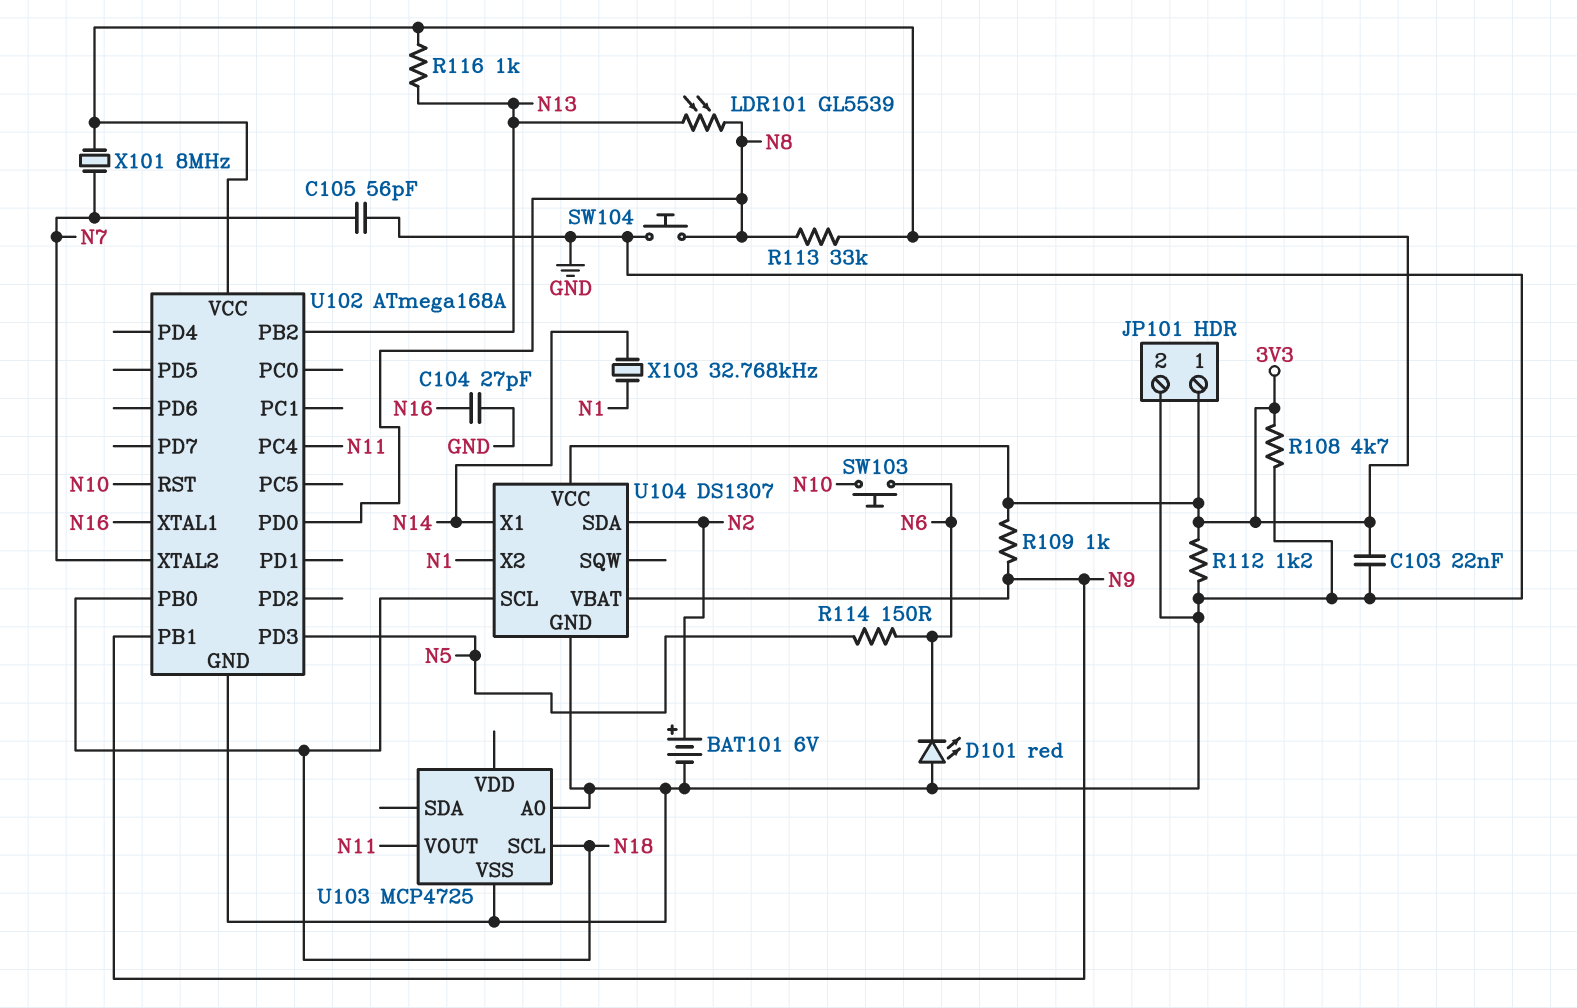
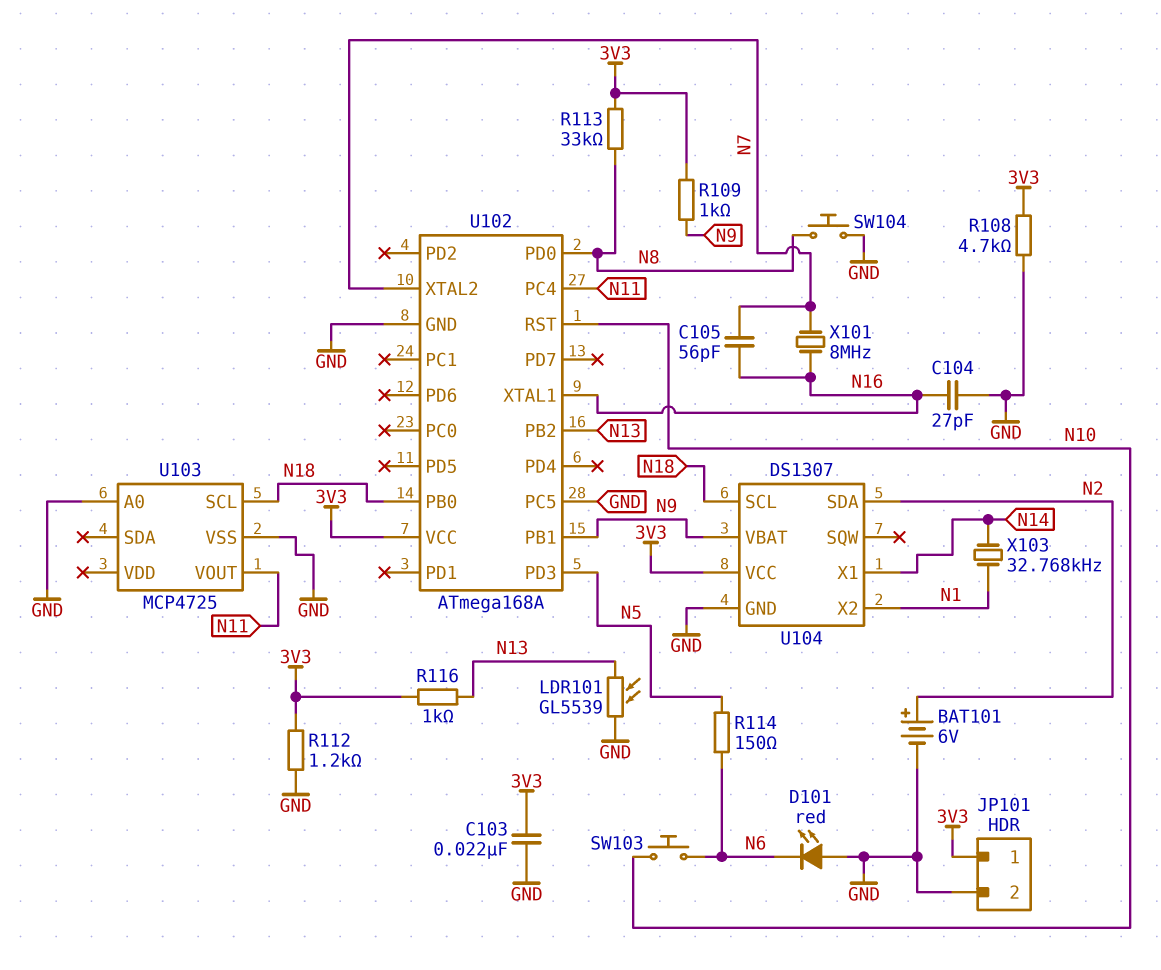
C105: 56pF (GND, N7) -> 56pF (N7, N16)
LDR101: GL5539 (N8, N13) -> GL5539 (GND, N13)
U102 pin PC5: none -> GND
X101: 8MHz (3V3, N7) -> 8MHz (N7, N16)

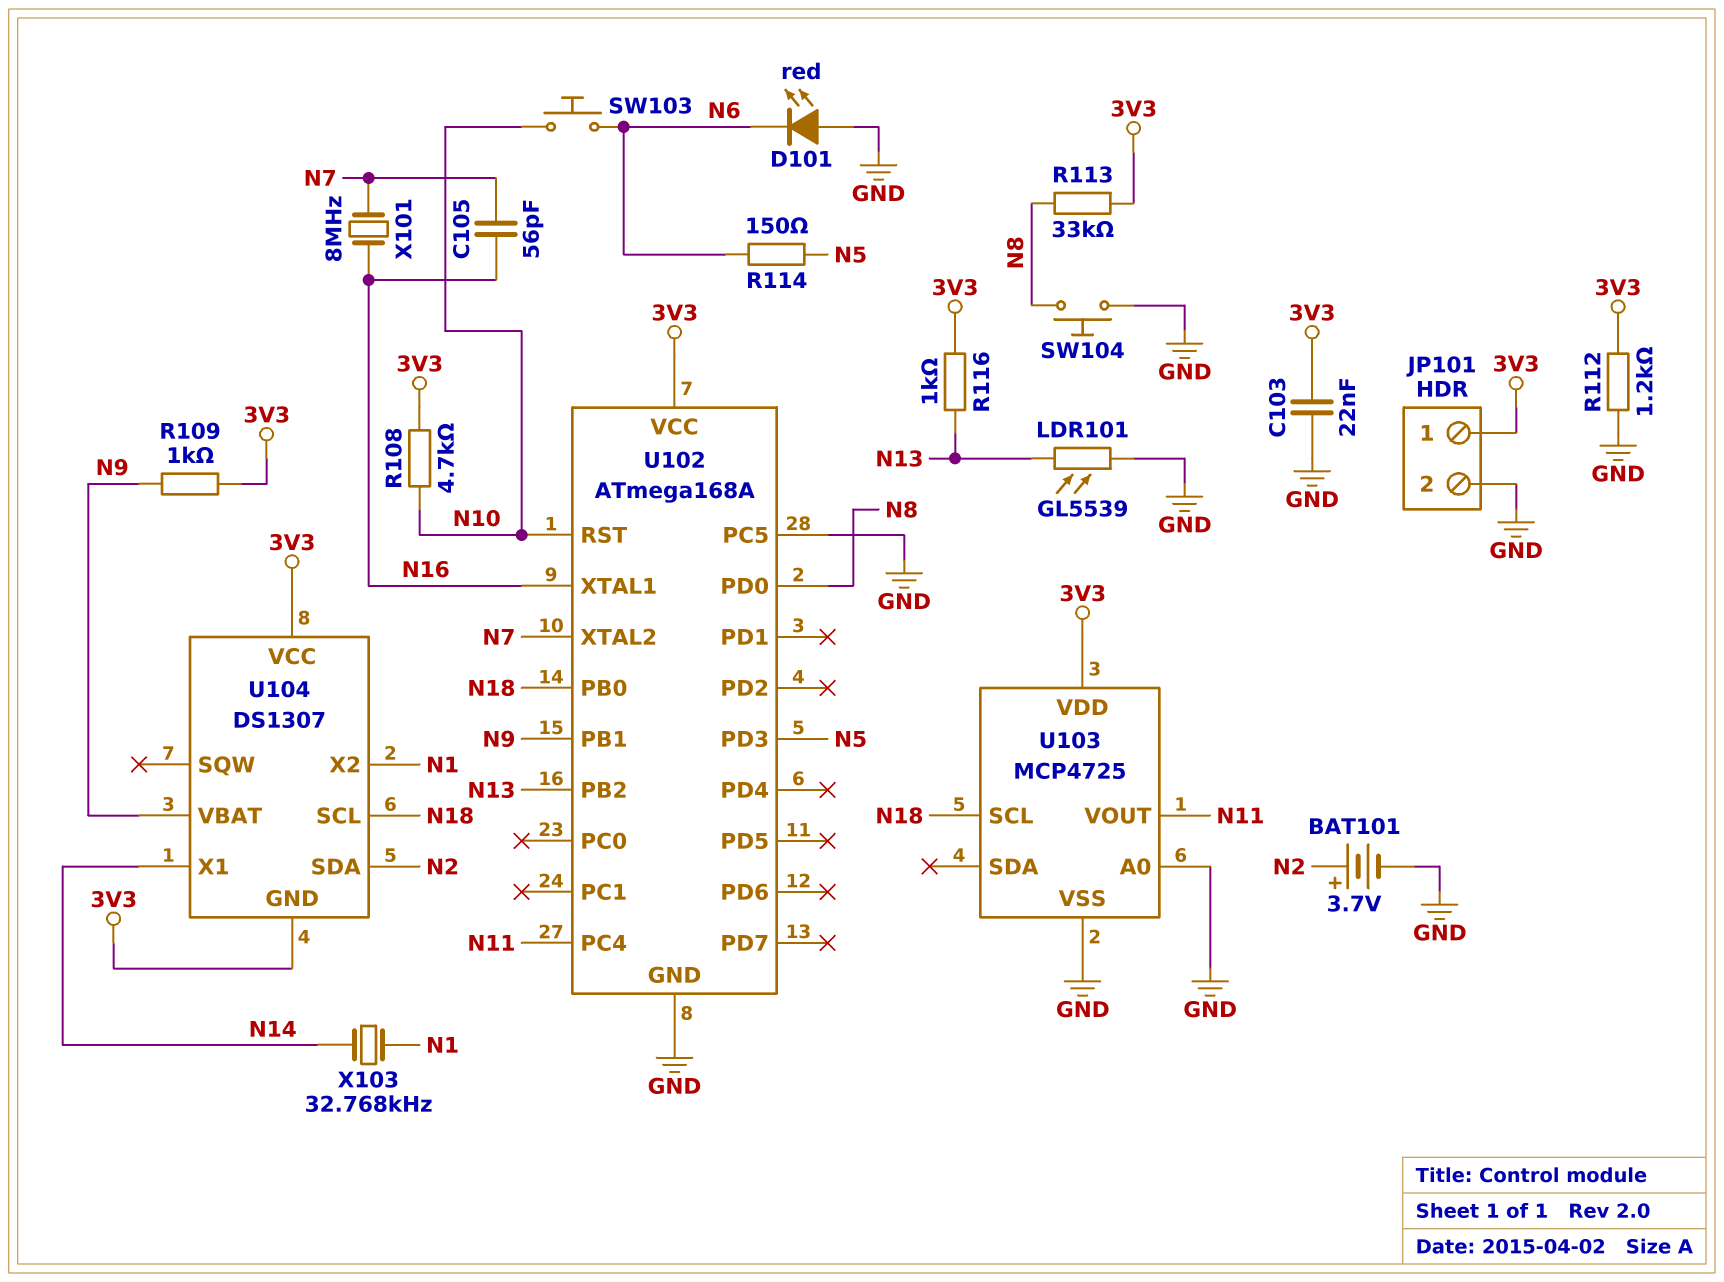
BAT101: 6V (plus N2, minus GND) -> 3.7V (plus N2, minus GND)
C104: 27pF (GND, N16) -> none
R108: 4.7k (3V3, GND) -> 4.7k (3V3, N10)
U103 pin VDD: none -> 3V3
U104 pin GND: GND -> 3V3

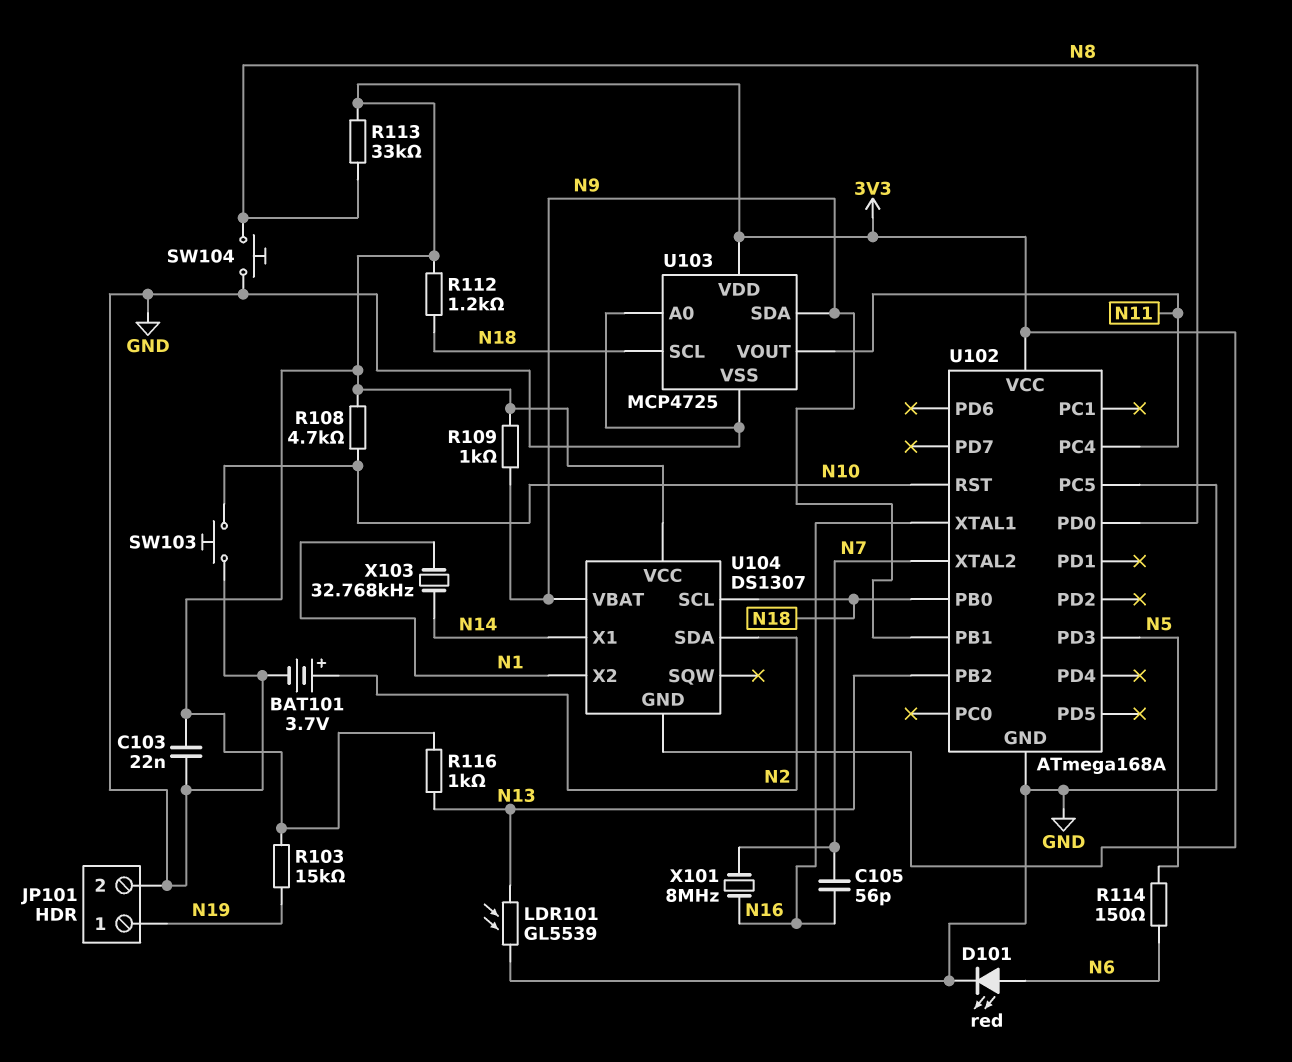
D101: LED red (A GND, K N6) -> LED red (A N6, K GND)
JP101 pin 1: 3V3 -> N19
R103: none -> 15k (3V3, N19)
R112: 1.2k (3V3, GND) -> 1.2k (3V3, N18)
SW103: button (N6, N10) -> button (GND, N10)
U103 pin SDA: none -> N9

